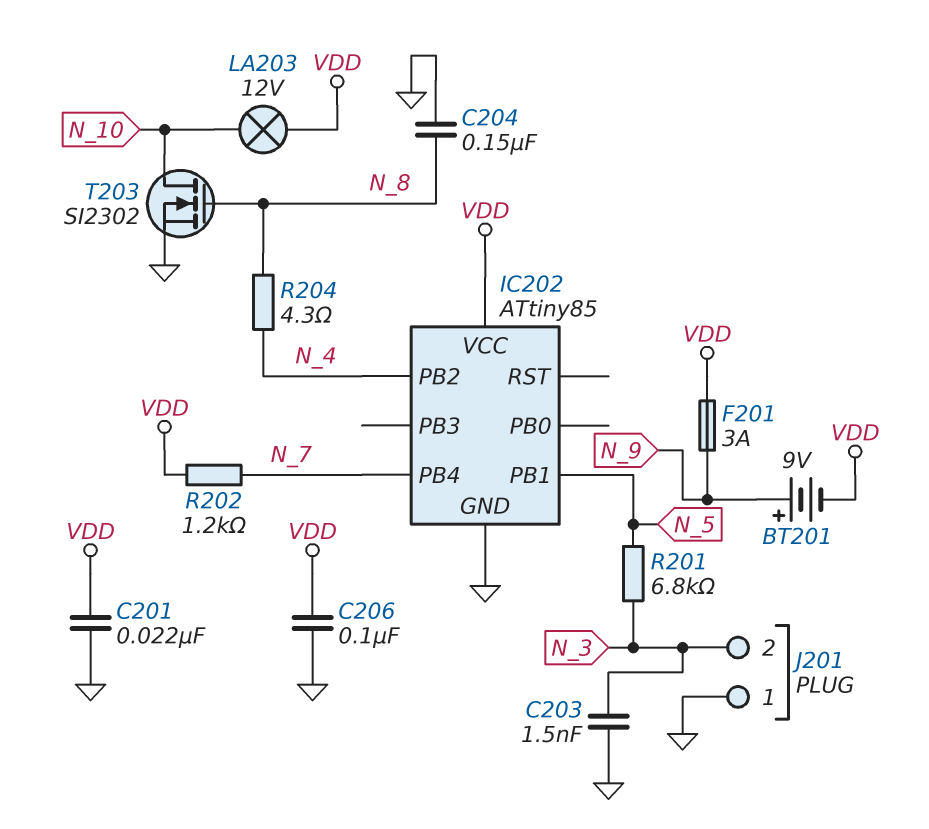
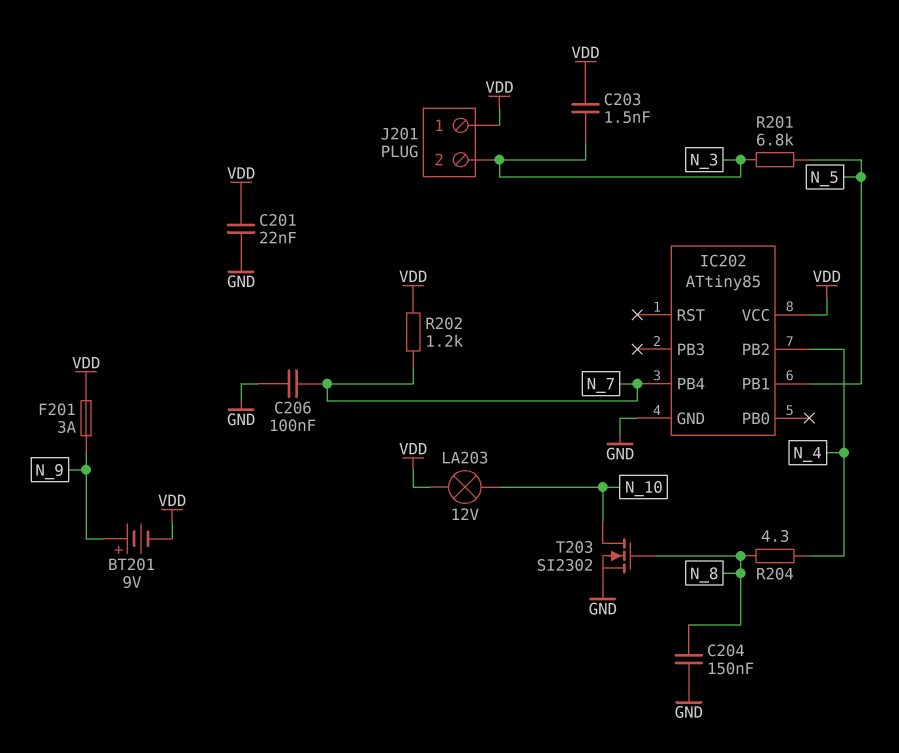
C203: 1.5nF (GND, N_3) -> 1.5nF (N_3, VDD)
C206: 100nF (GND, VDD) -> 100nF (GND, N_7)
J201 pin 1: GND -> VDD

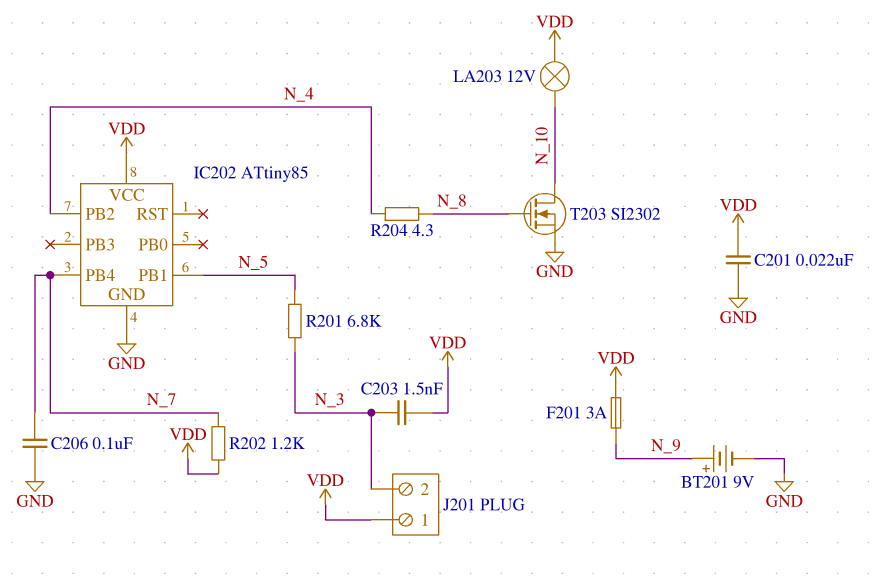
BT201: 9V (plus N_9, minus VDD) -> 9V (plus N_9, minus GND)
C204: 150nF (GND, N_8) -> none

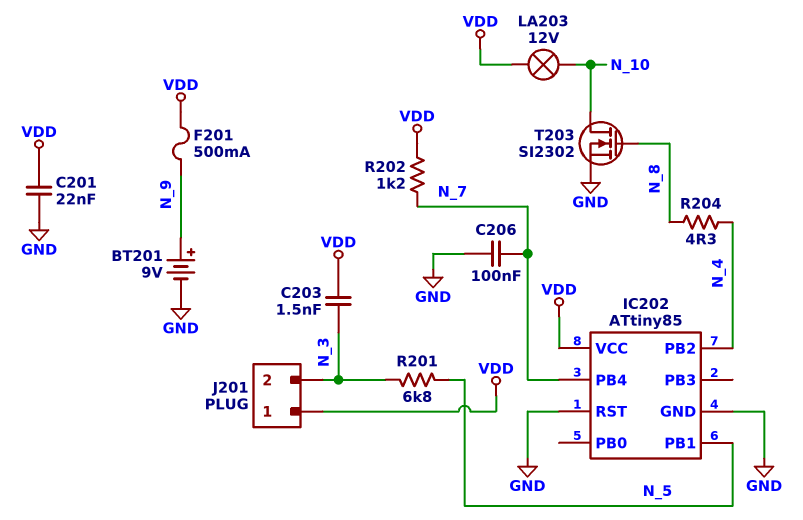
F201: 3A (N_9, VDD) -> 500mA (N_9, VDD)
IC202 pin RST: none -> GND

